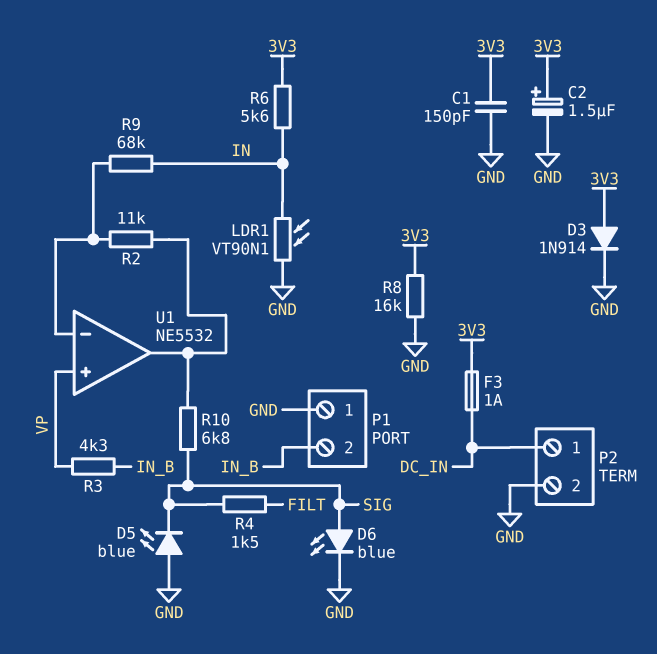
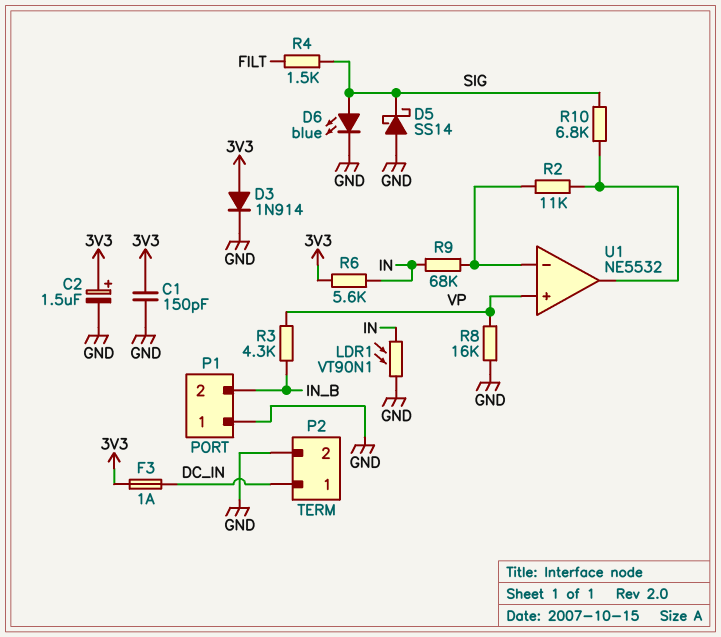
D5: LED blue (A GND, K SIG) -> schottky SS14 (A GND, K SIG)
R8: 16k (3V3, GND) -> 16k (GND, VP)

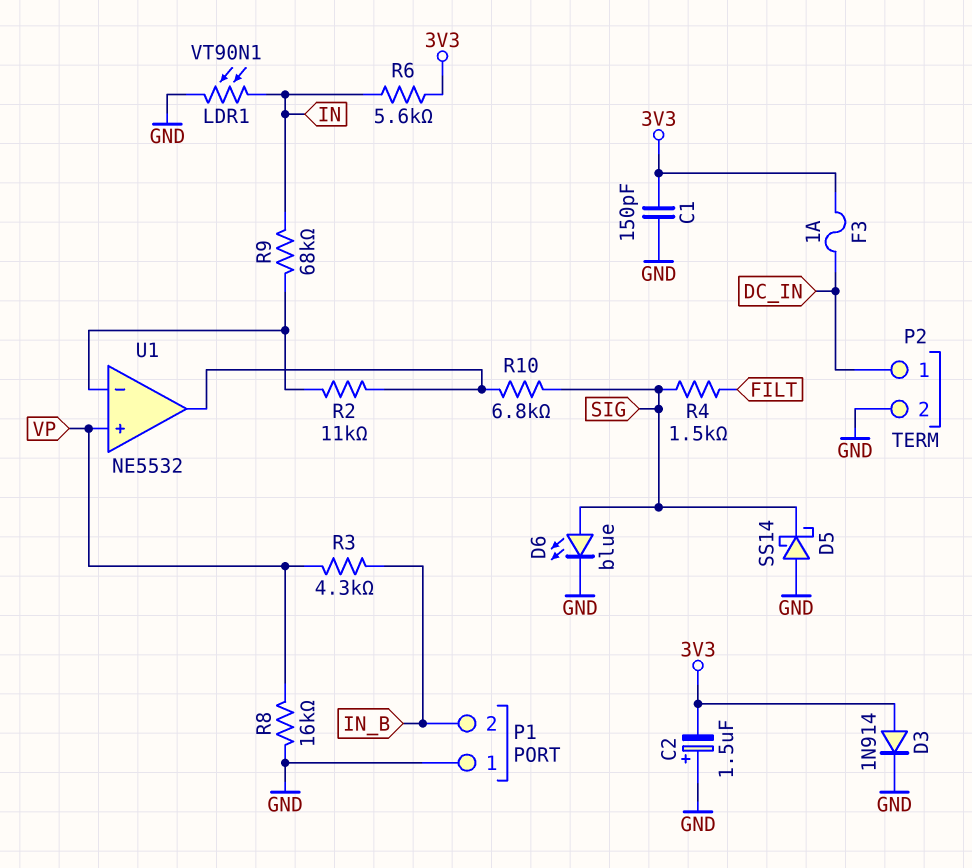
C2: 1.5uF (plus 3V3, minus GND) -> 1.5uF (plus GND, minus 3V3)

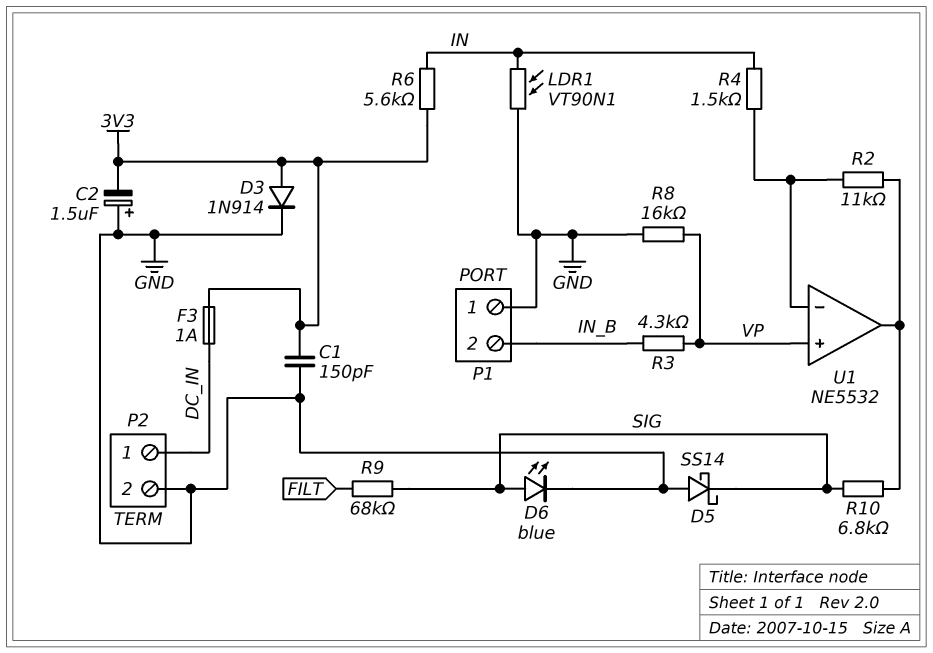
R4: 1.5k (FILT, SIG) -> 1.5k (IN, U1/in-)
R9: 68k (IN, U1/in-) -> 68k (FILT, SIG)

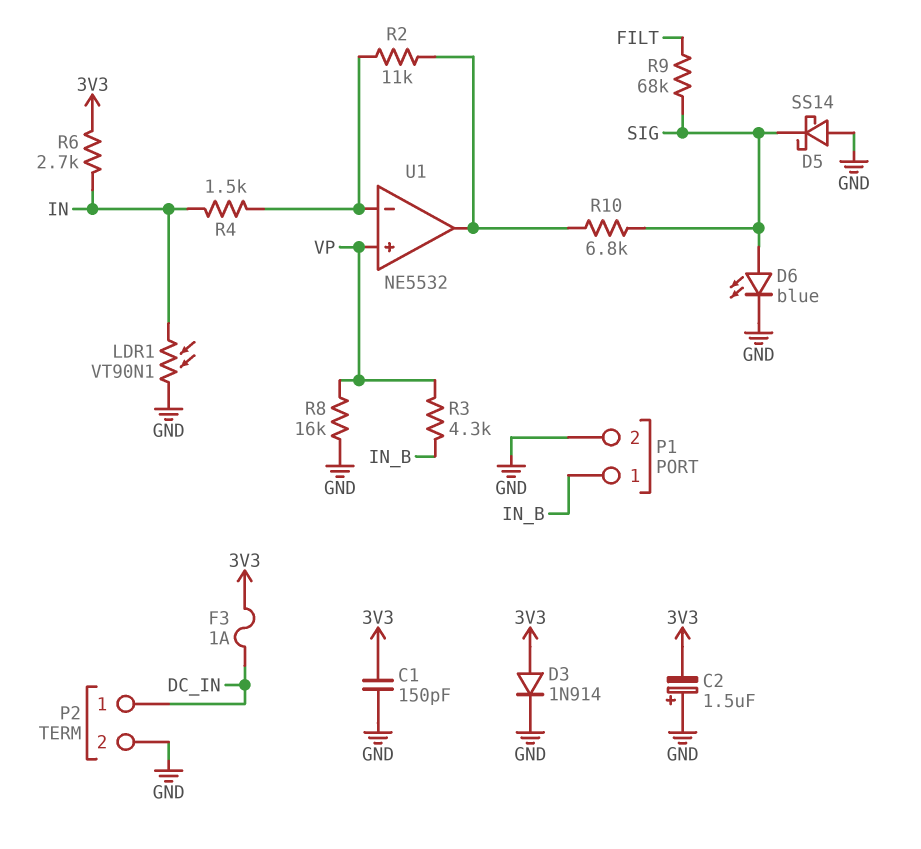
P1 pin 1: GND -> IN_B
P1 pin 2: IN_B -> GND
R6: 5.6k (3V3, IN) -> 2.7k (3V3, IN)

